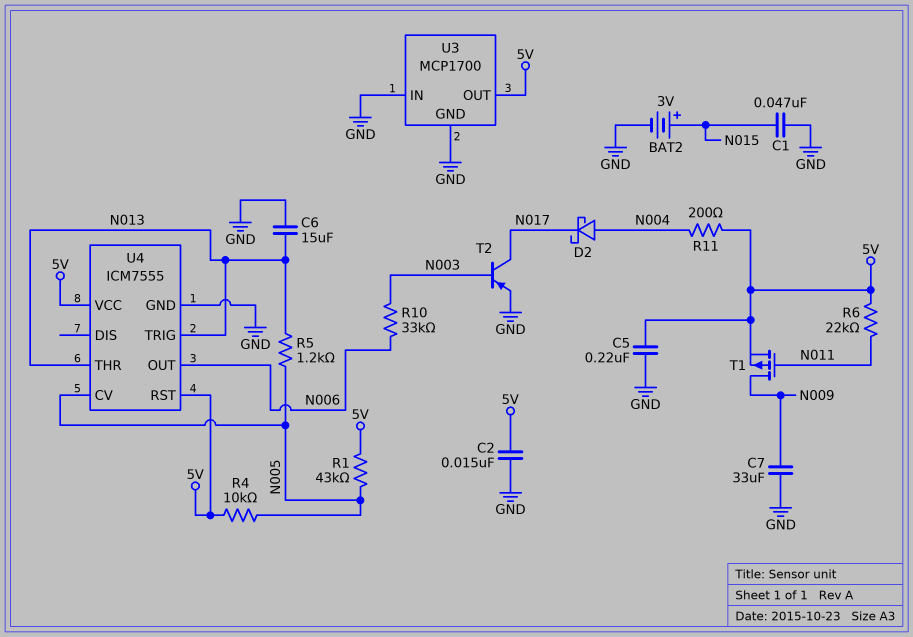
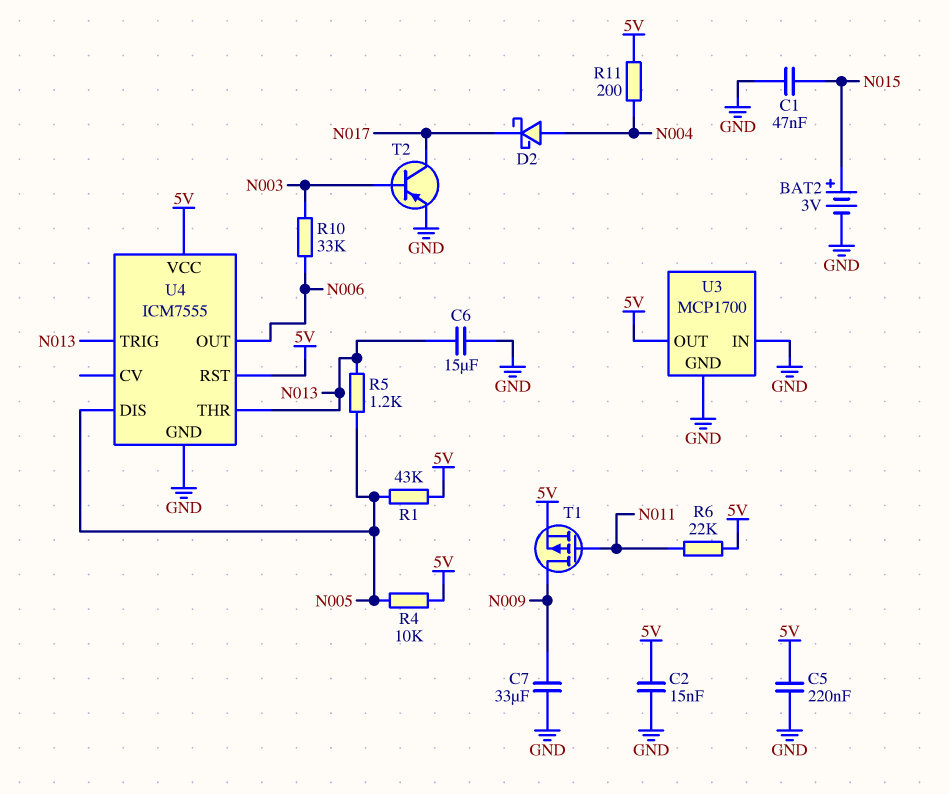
U4 pin CV: N005 -> none
U4 pin DIS: none -> N005

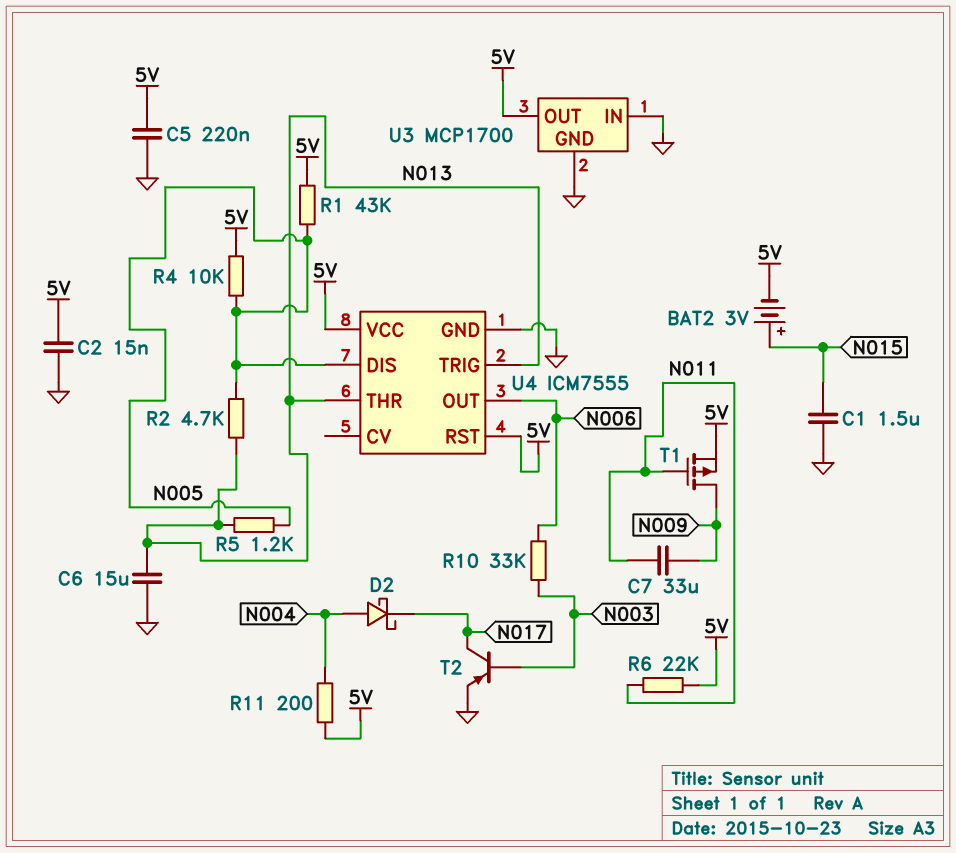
BAT2: 3V (plus N015, minus GND) -> 3V (plus N015, minus 5V)
C1: 47nF (GND, N015) -> 1.5uF (GND, N015)
C7: 33uF (GND, N009) -> 33uF (N009, N011)
R2: none -> 4.7k (N005, N013)

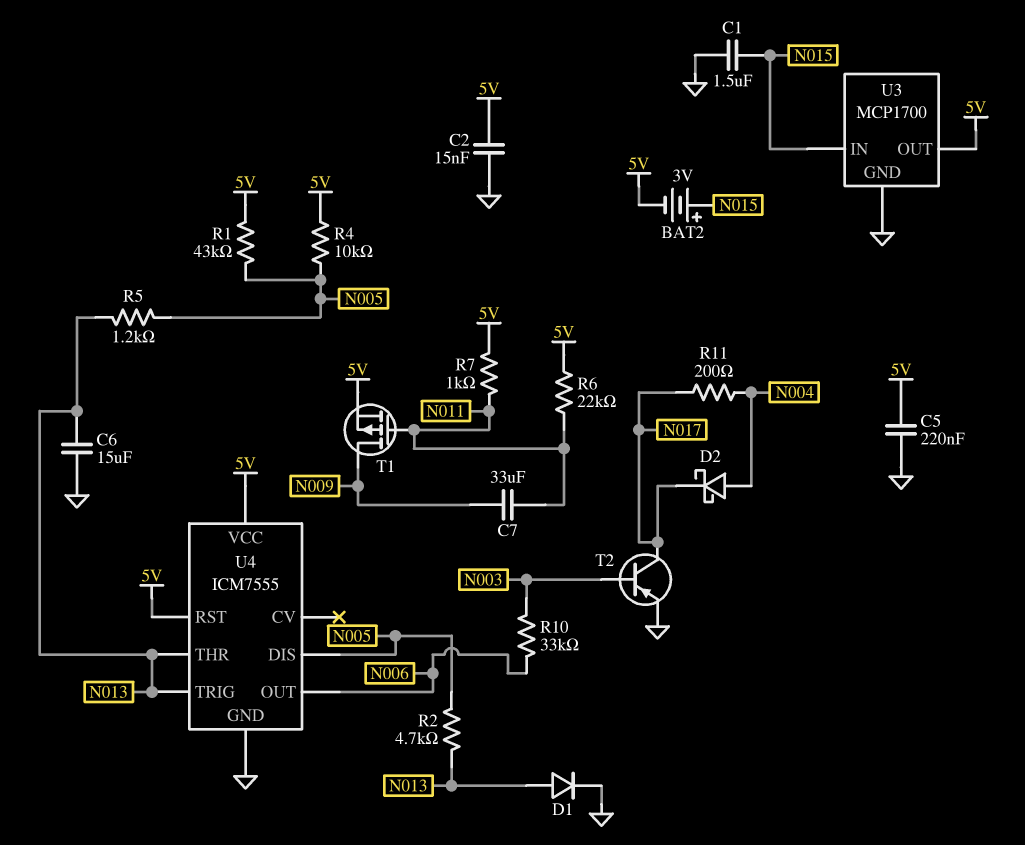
D1: none -> diode (A N013, K GND)
R7: none -> 1k (5V, N011)
R11: 200 (5V, N004) -> 200 (N004, N017)
U3 pin IN: GND -> N015

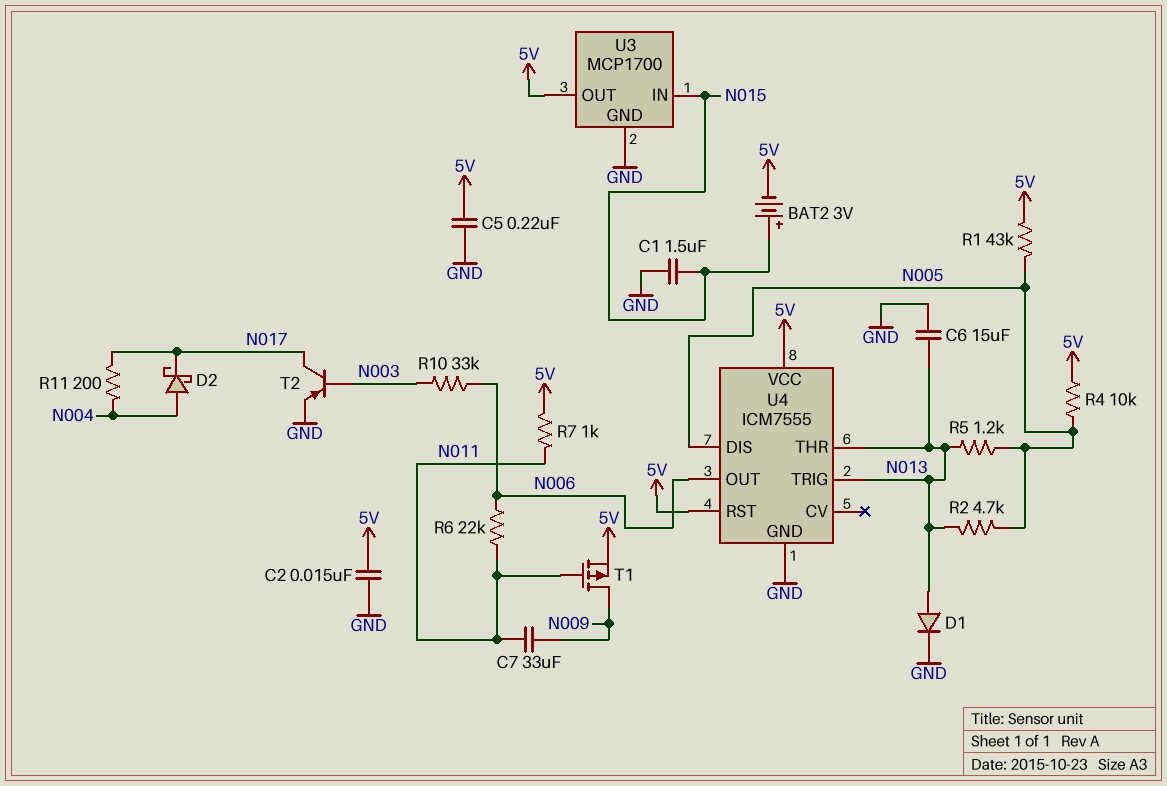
R6: 22k (5V, N011) -> 22k (N006, N011)

